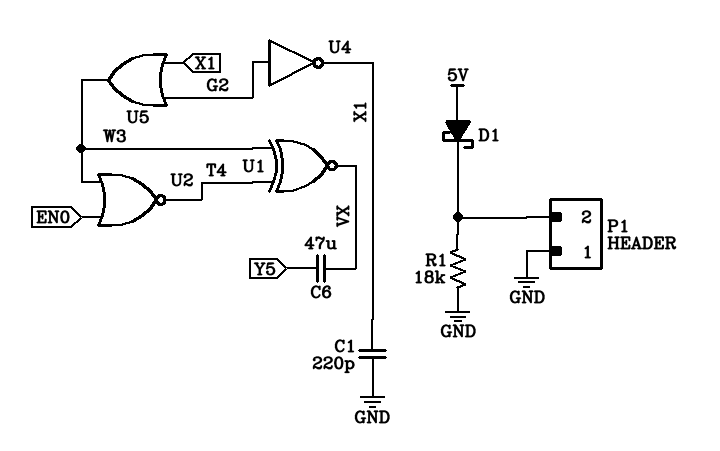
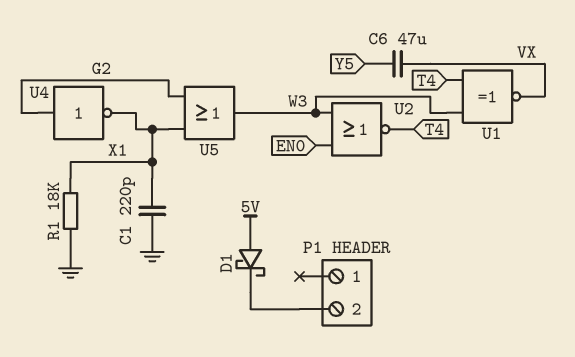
P1 pin 1: GND -> none
R1: 18k (GND, P1/2) -> 18k (GND, X1)

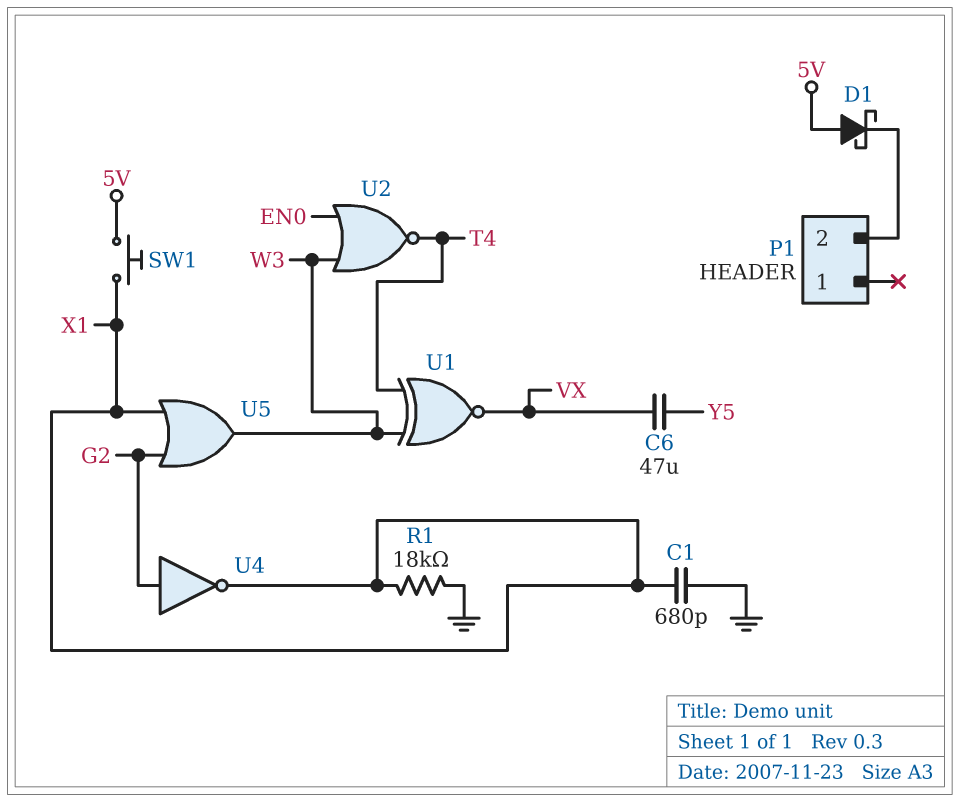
C1: 220pF (GND, X1) -> 680pF (GND, X1)
SW1: none -> button (5V, X1)

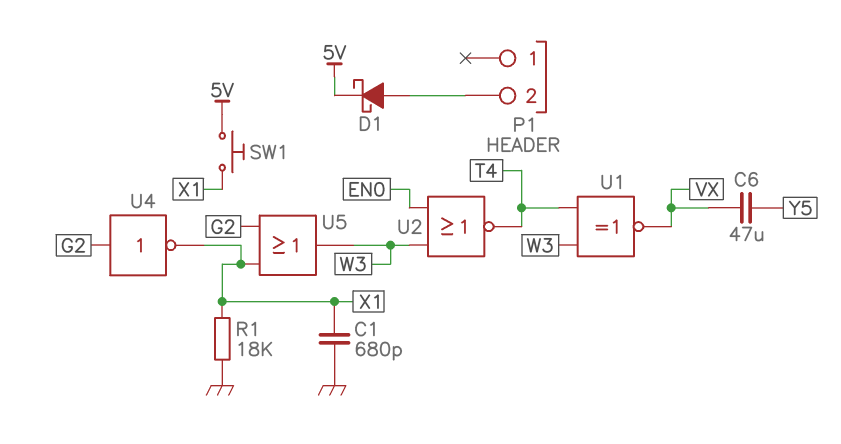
D1: schottky (A 5V, K P1/2) -> schottky (A P1/2, K 5V)

